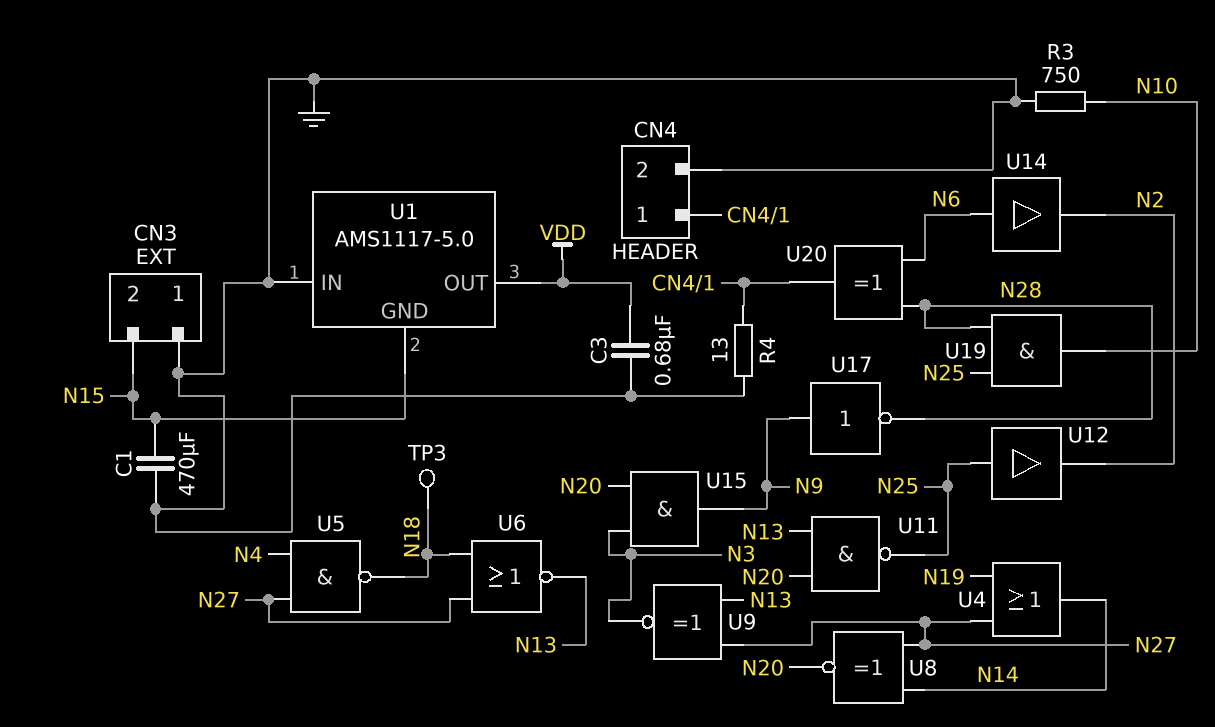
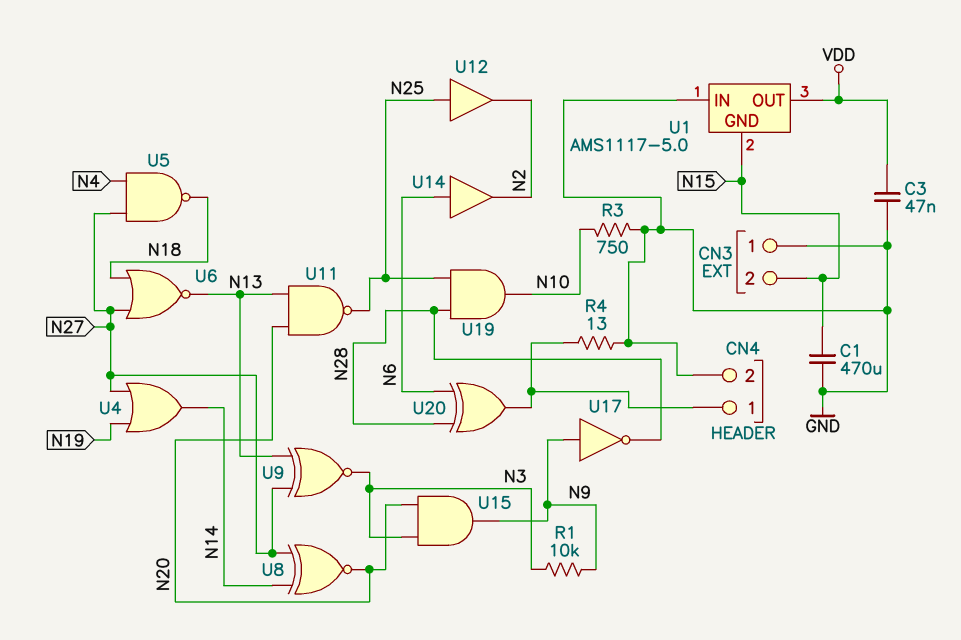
C3: 680nF (GND, VDD) -> 47nF (GND, VDD)
R1: none -> 10k (N3, N9)
TP3: test point (N18) -> none

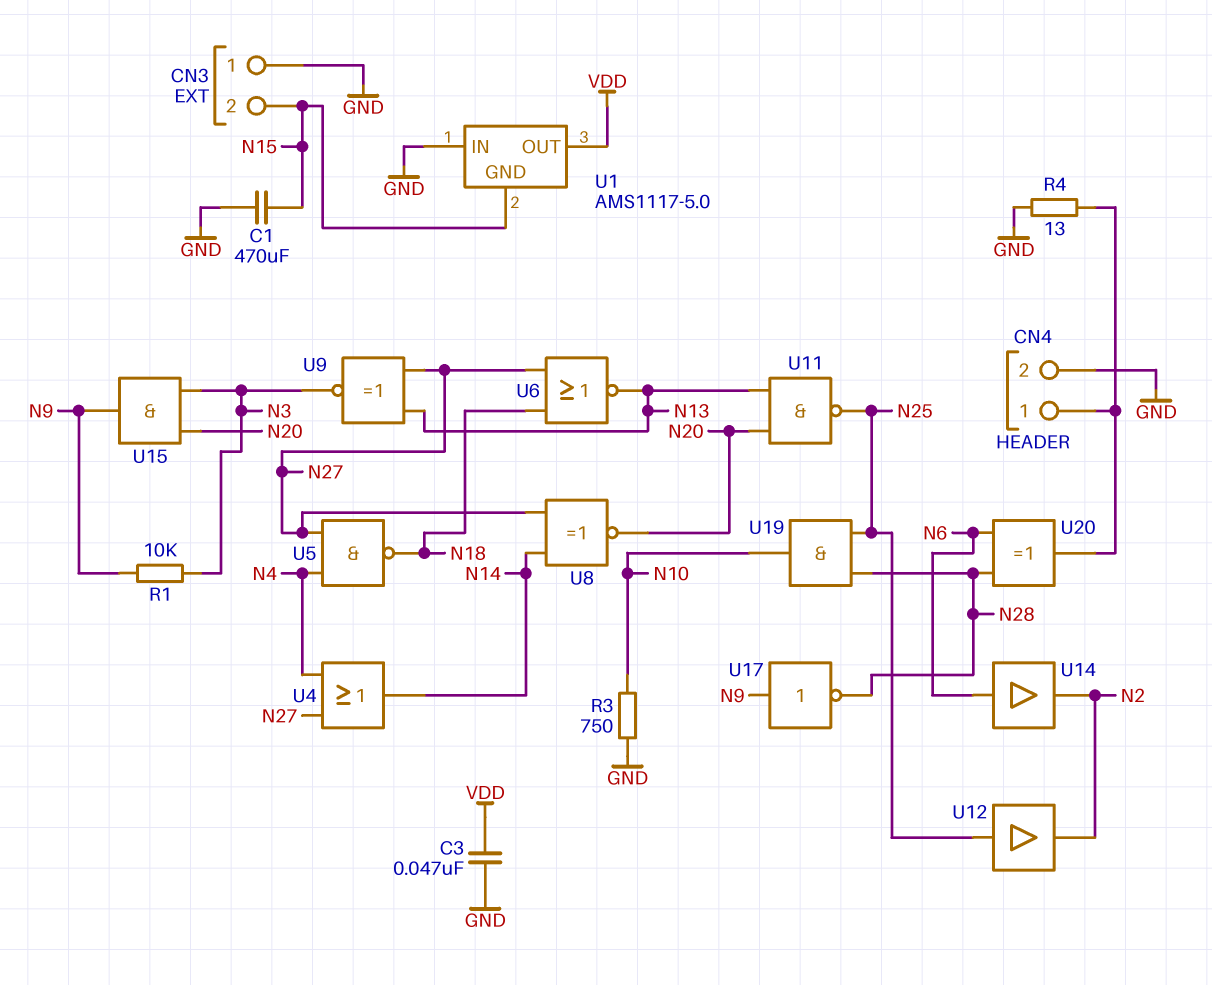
U4: OR (in N19, in N27, out N14) -> OR (in N4, in N27, out N14)

